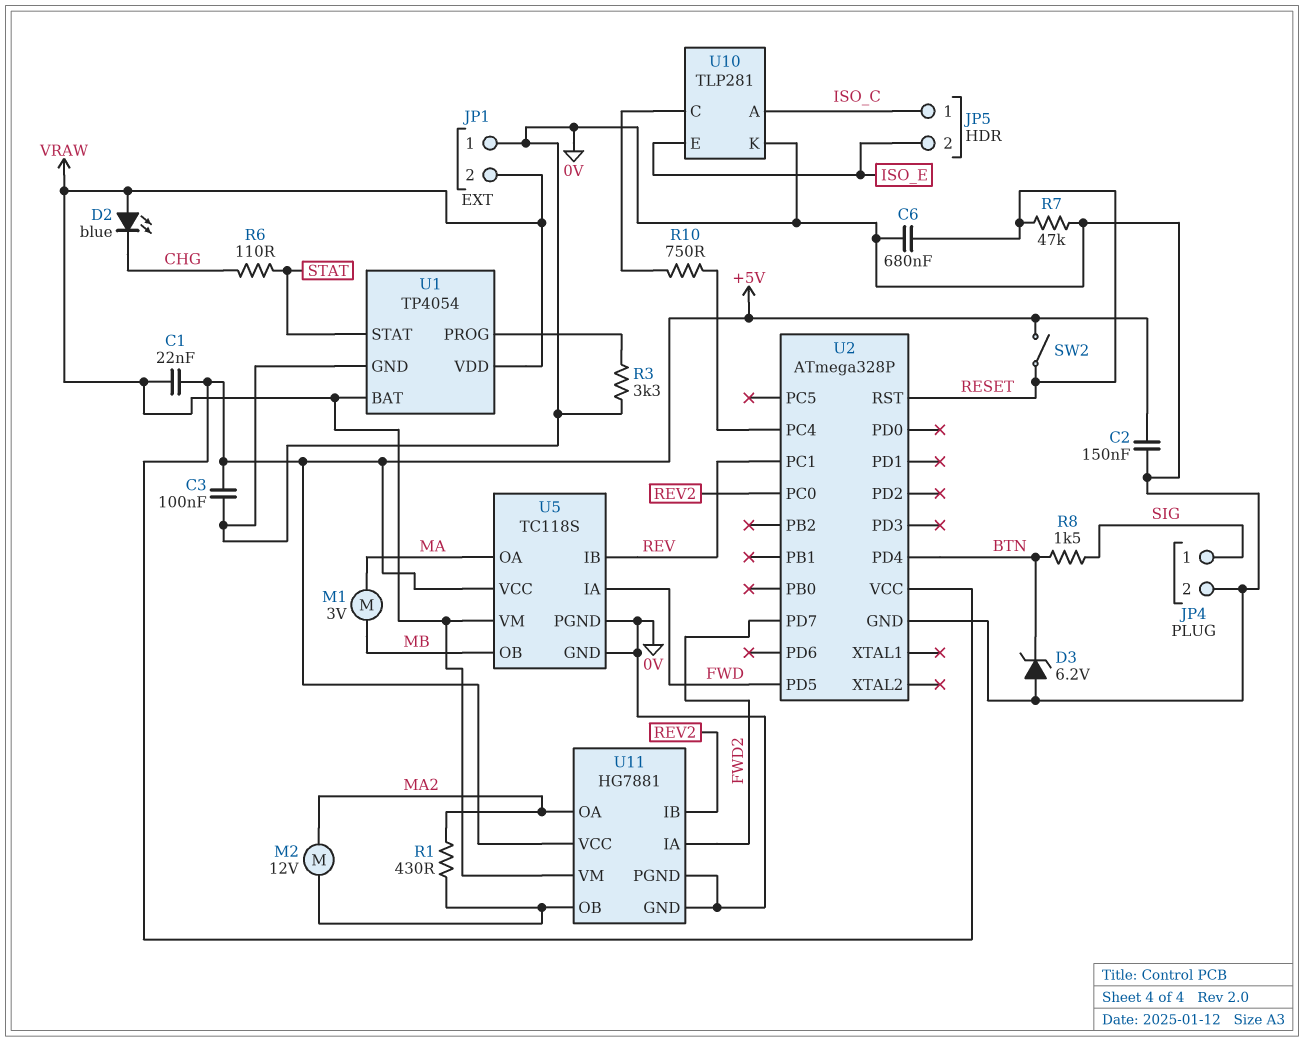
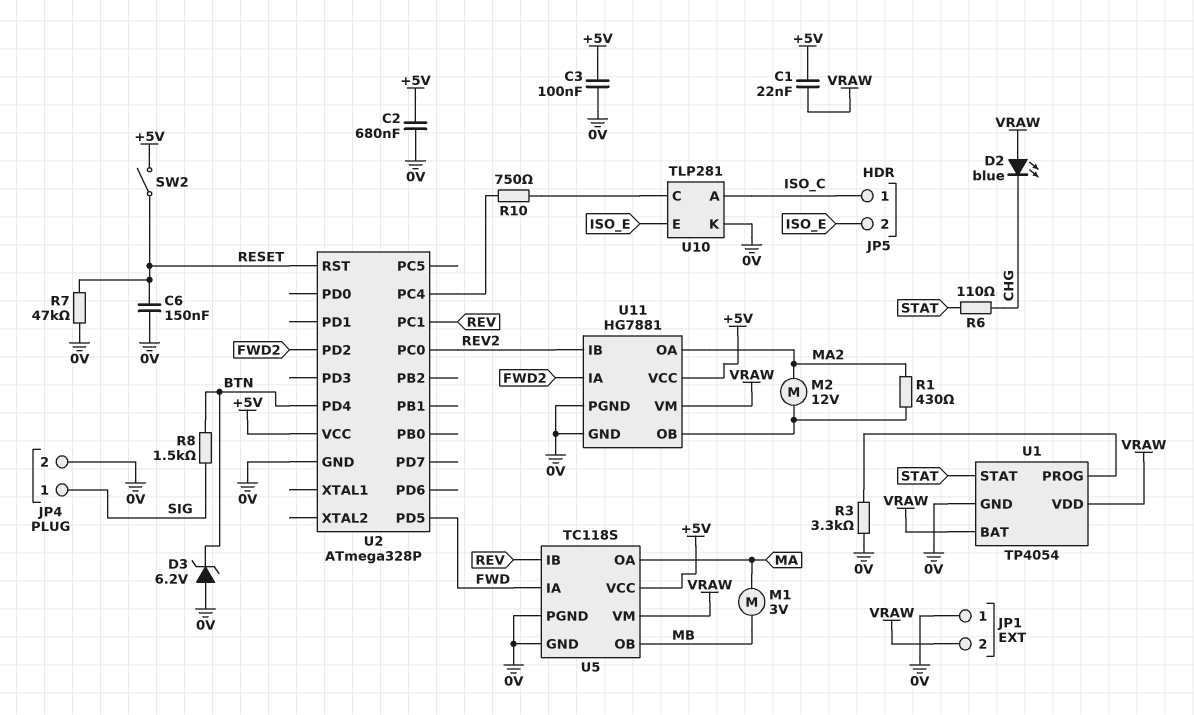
C2: 150nF (+5V, 0V) -> 680nF (+5V, 0V)
C6: 680nF (0V, RESET) -> 150nF (0V, RESET)
U2 pin PD2: none -> FWD2
U2 pin PD7: FWD2 -> none

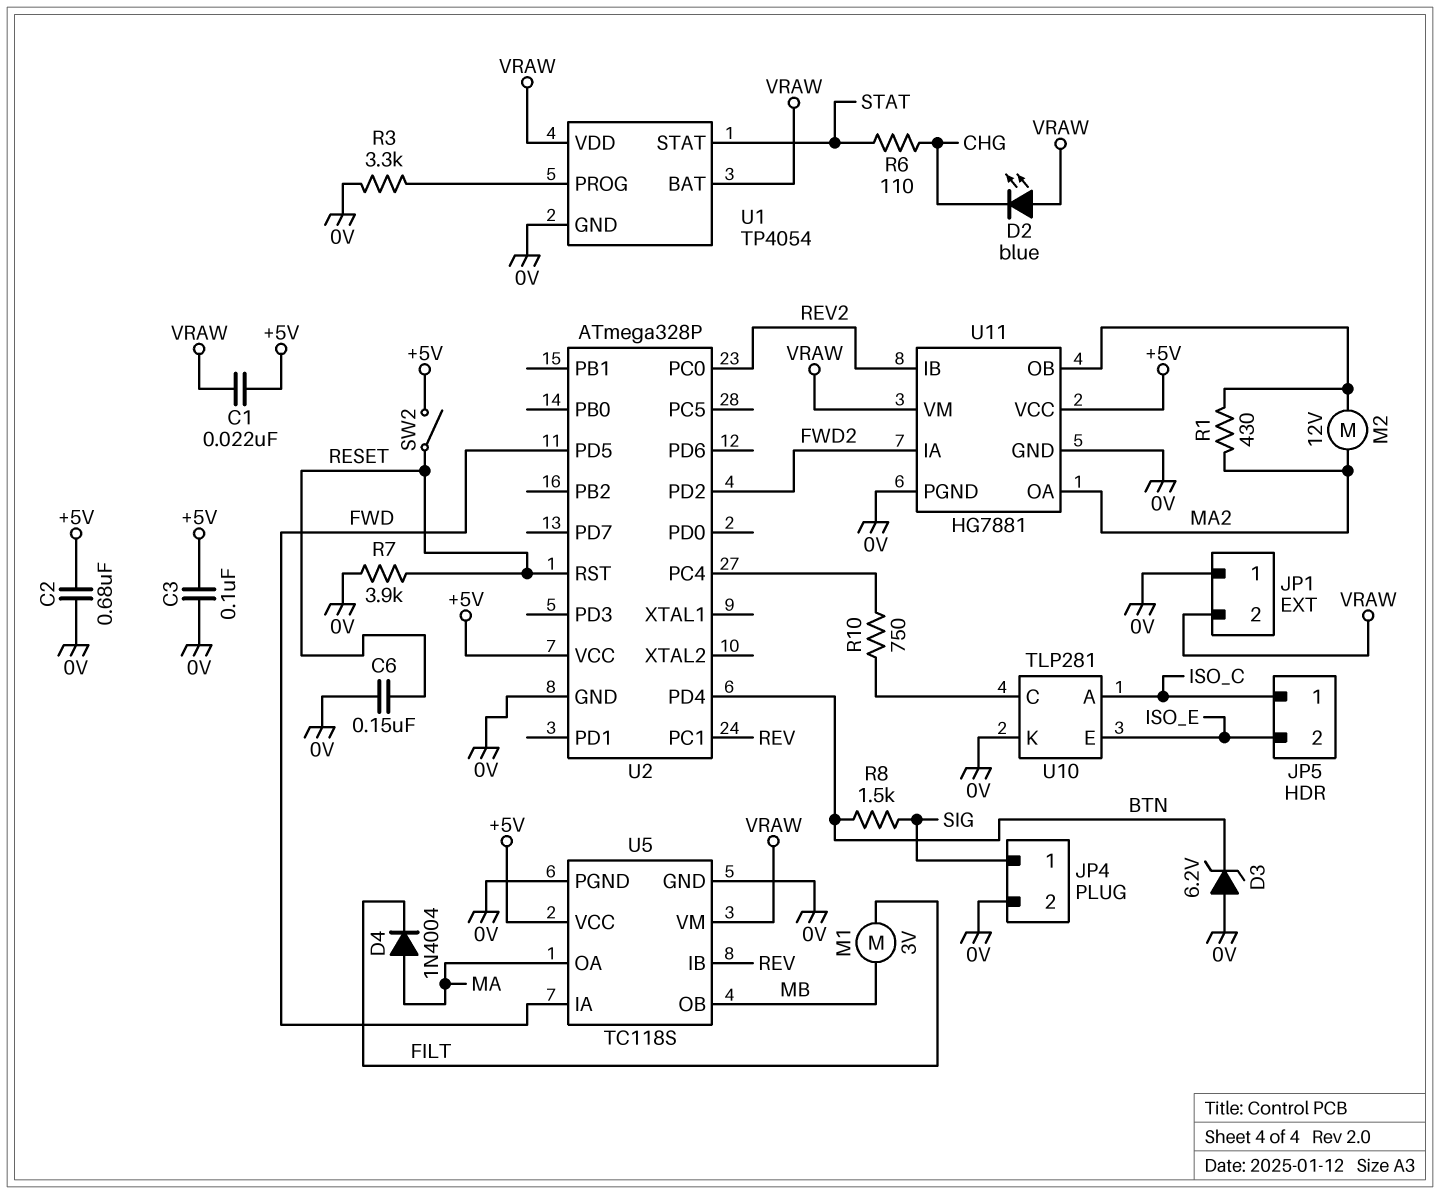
D4: none -> diode 1N4004 (A MA, K FILT)
M1: motor 3V (MA, MB) -> motor 3V (FILT, MB)
R7: 47k (0V, RESET) -> 3.9k (0V, RESET)

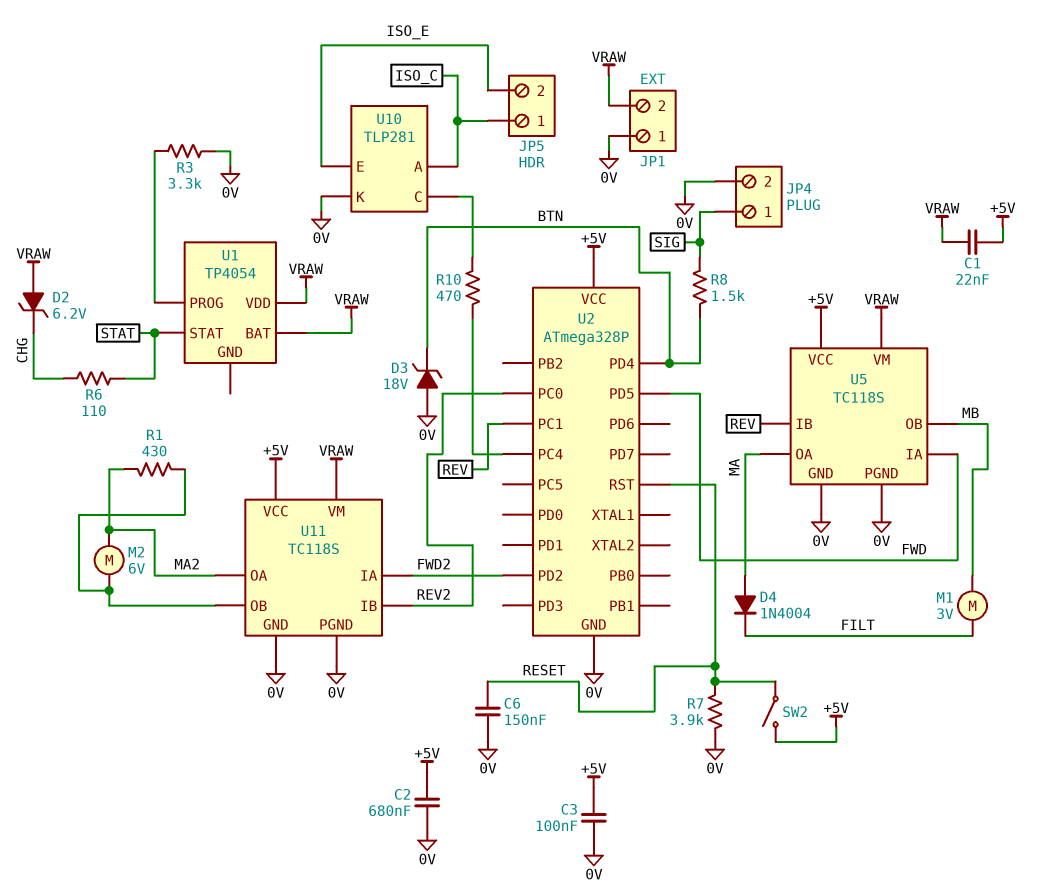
D2: LED blue (A VRAW, K CHG) -> zener 6.2V (A VRAW, K CHG)
D3: zener 6.2V (A 0V, K BTN) -> zener 18V (A 0V, K BTN)
M2: motor 12V (MA2, U11/OB) -> motor 6V (MA2, U11/OB)
R10: 750 (U2/PC4, U10/C) -> 470 (U2/PC4, U10/C)
U1 pin GND: 0V -> none
U11: HG7881 -> TC118S

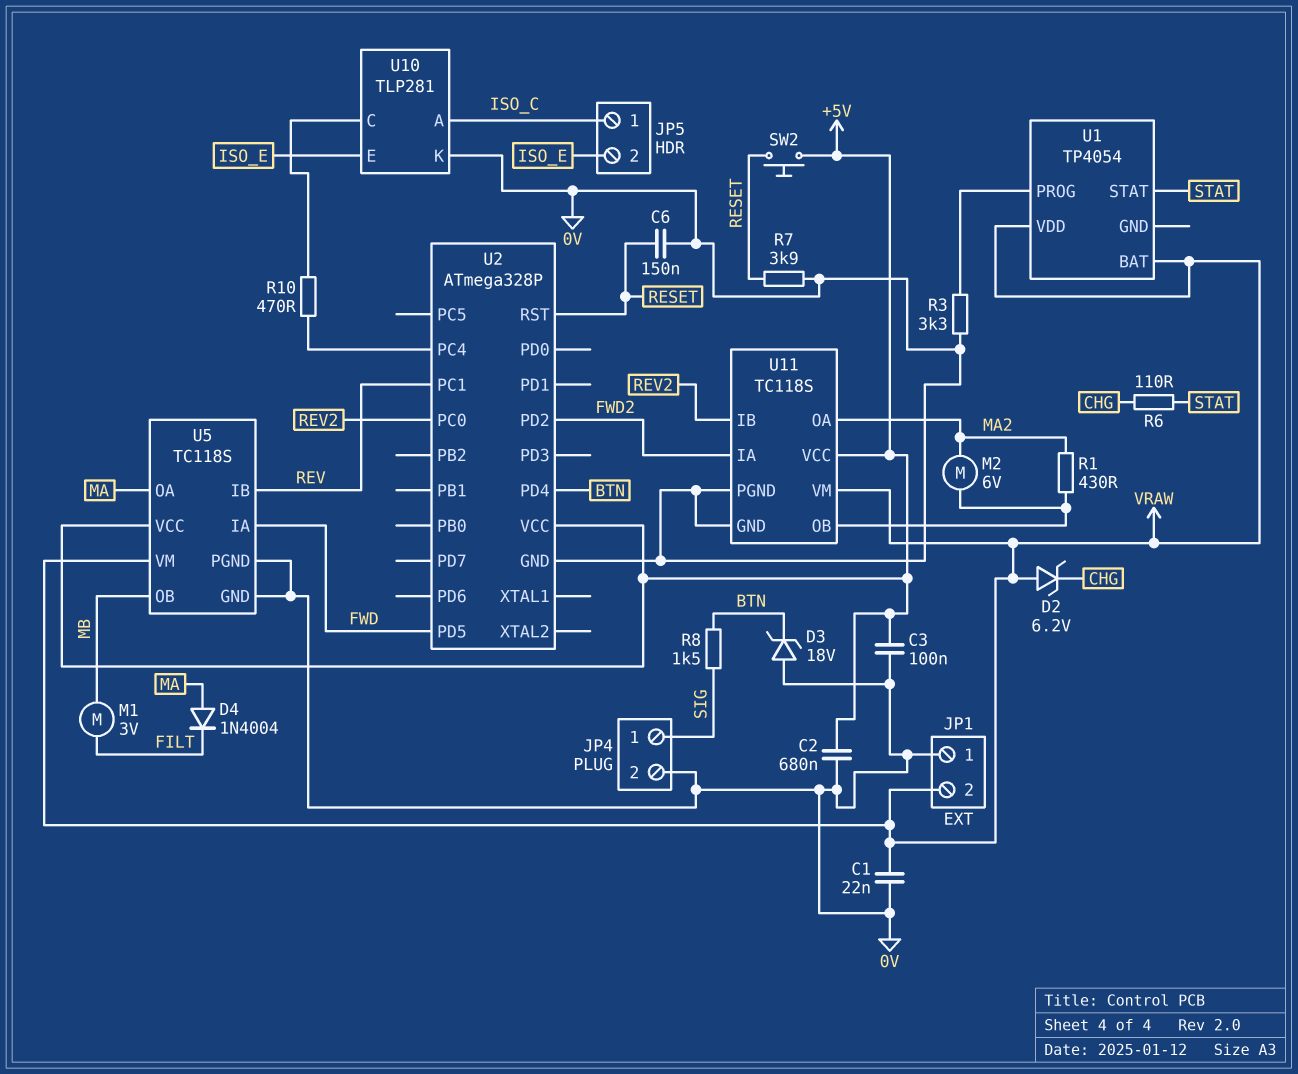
C1: 22nF (+5V, VRAW) -> 22nF (0V, VRAW)
SW2: switch (+5V, RESET) -> button (+5V, RESET)

